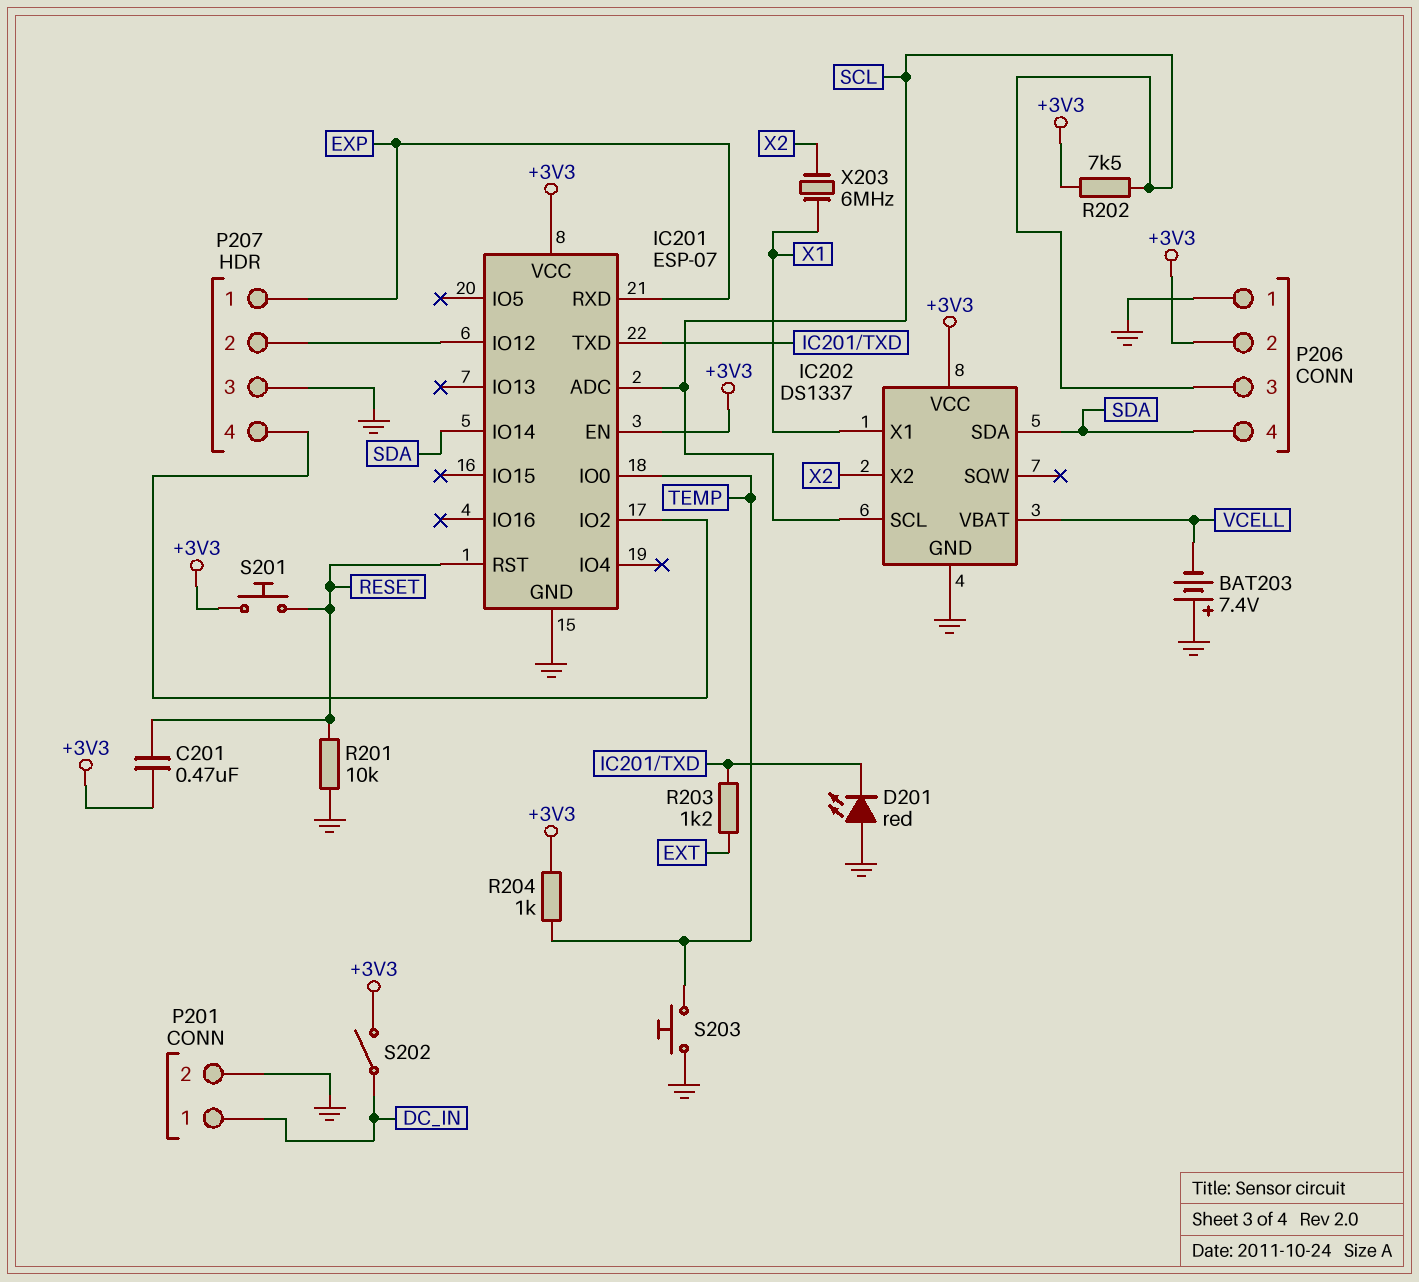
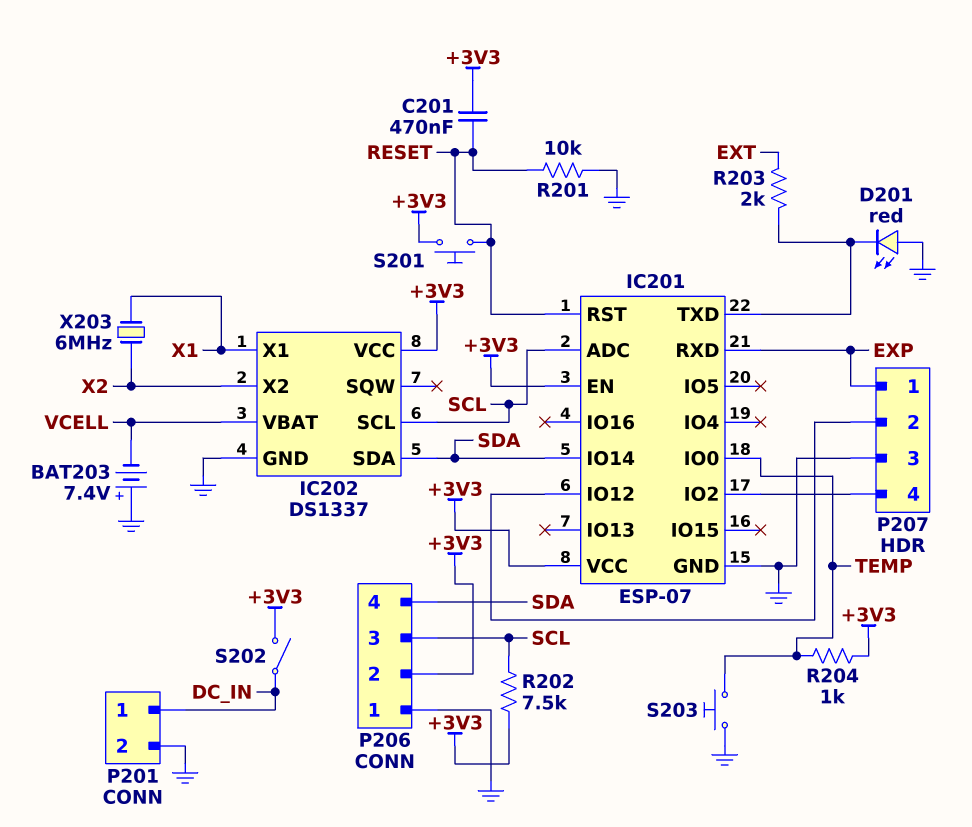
R203: 1.2k (EXT, IC201/TXD) -> 2k (EXT, IC201/TXD)

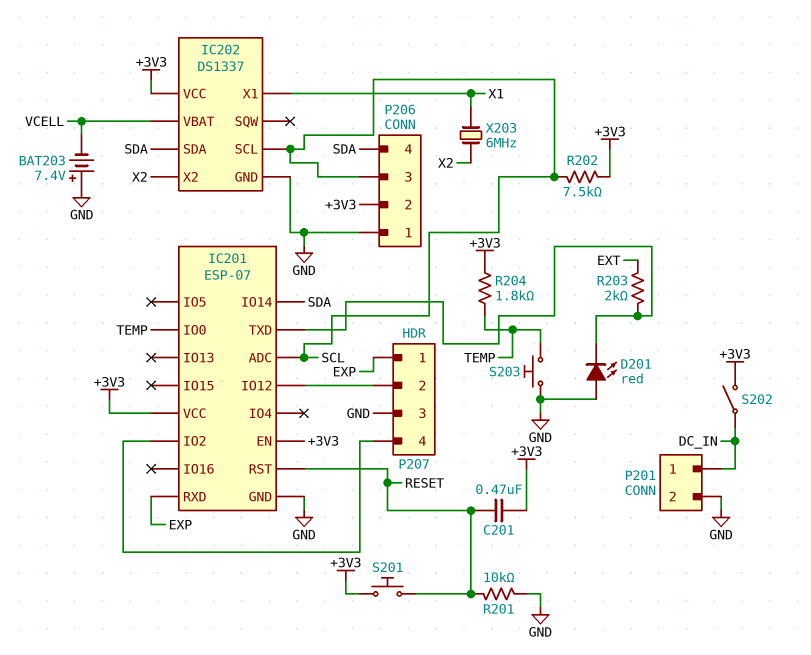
R204: 1k (+3V3, TEMP) -> 1.8k (+3V3, TEMP)

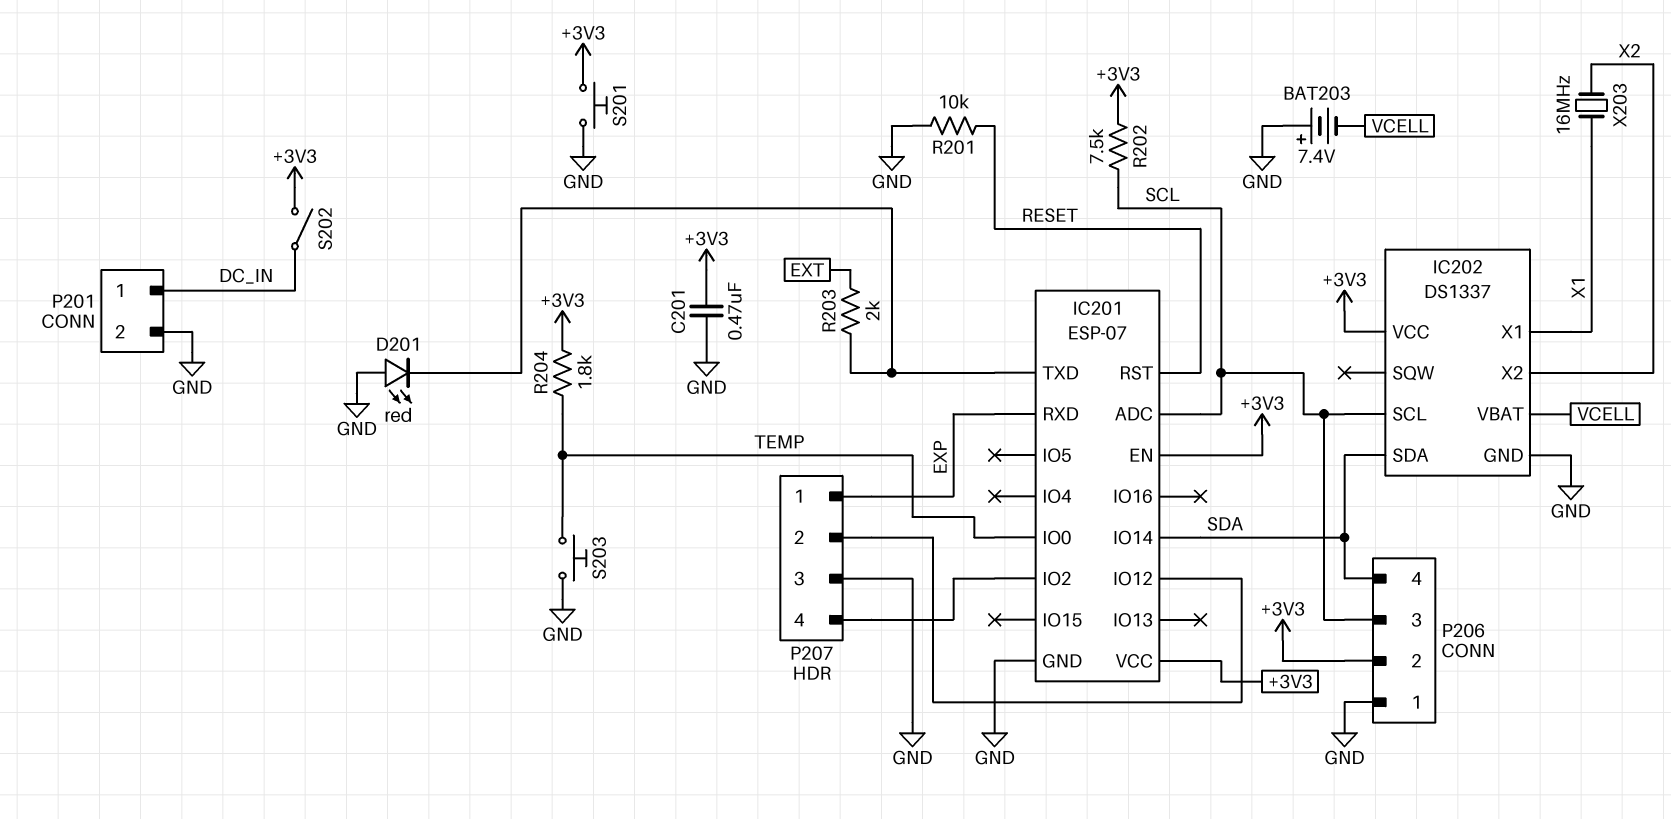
C201: 470nF (+3V3, RESET) -> 470nF (+3V3, GND)
S201: button (+3V3, RESET) -> button (+3V3, GND)
X203: 6MHz (X1, X2) -> 16MHz (X1, X2)

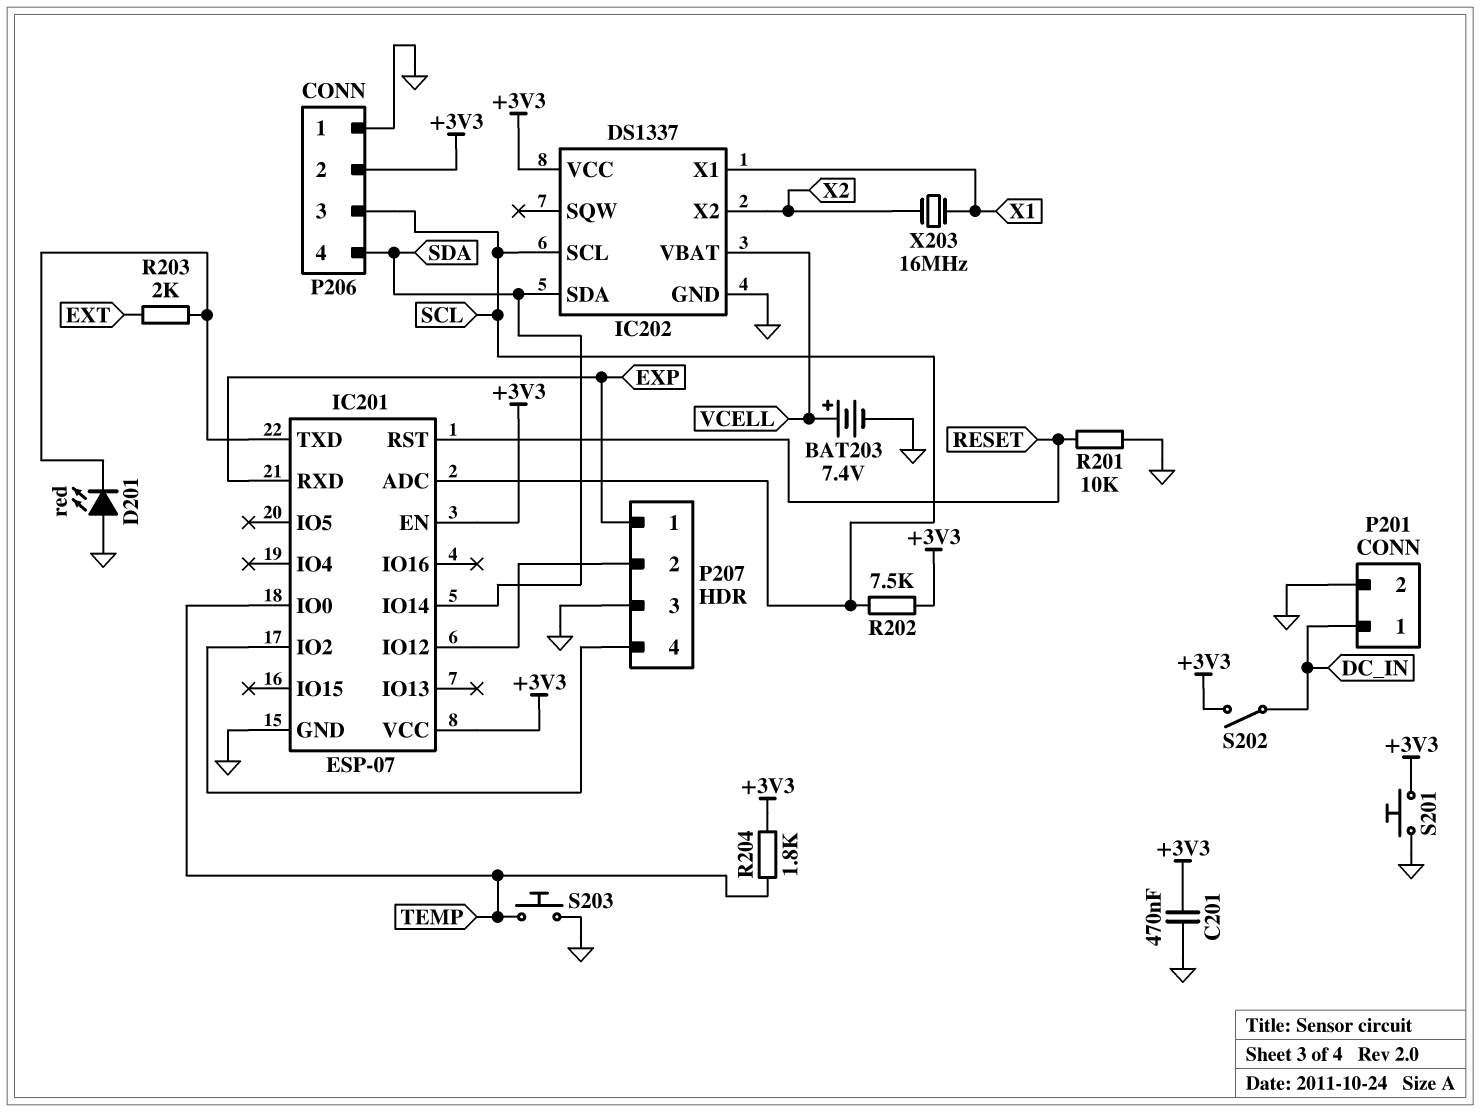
BAT203: 7.4V (plus GND, minus VCELL) -> 7.4V (plus VCELL, minus GND)

